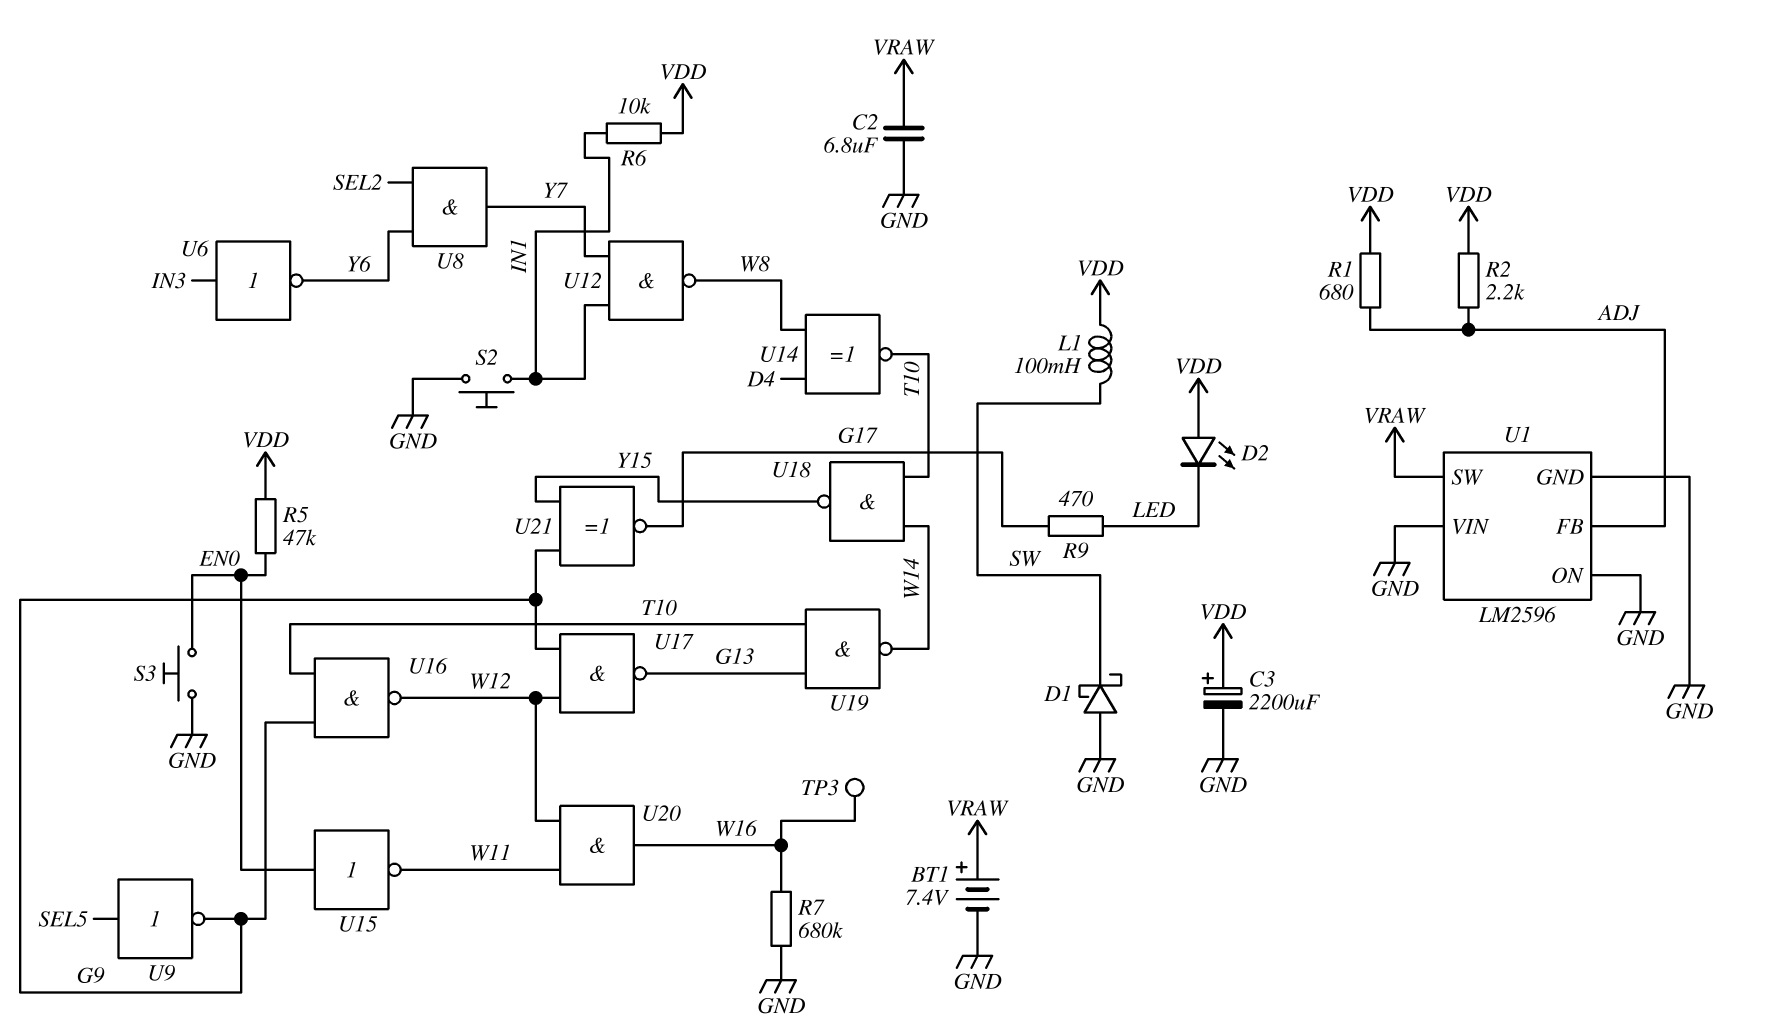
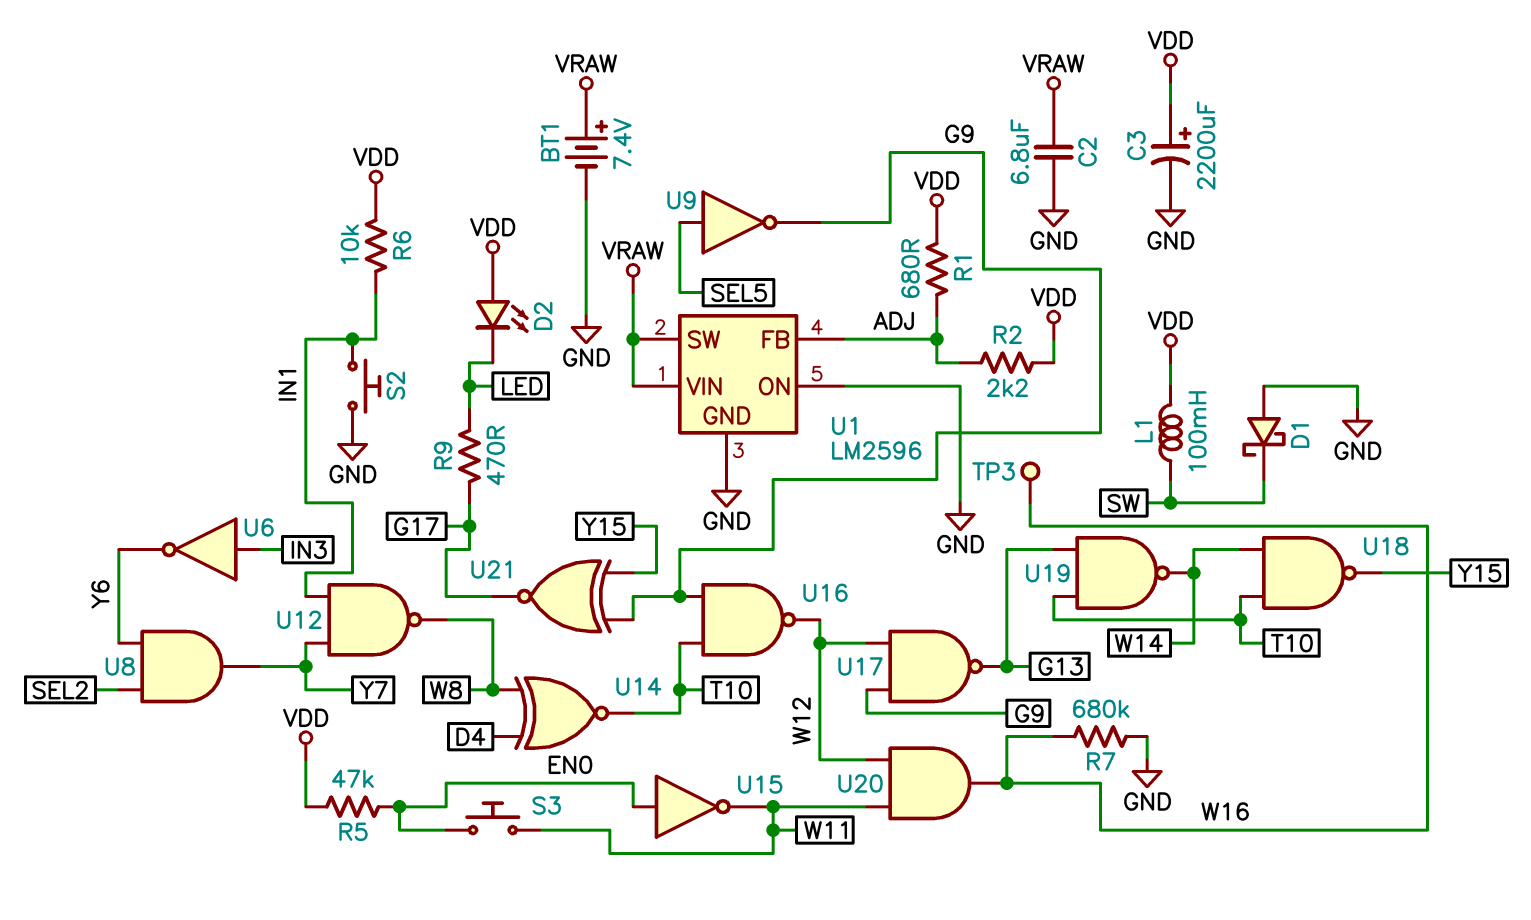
S3: button (EN0, GND) -> button (EN0, W11)
U1 pin VIN: GND -> VRAW

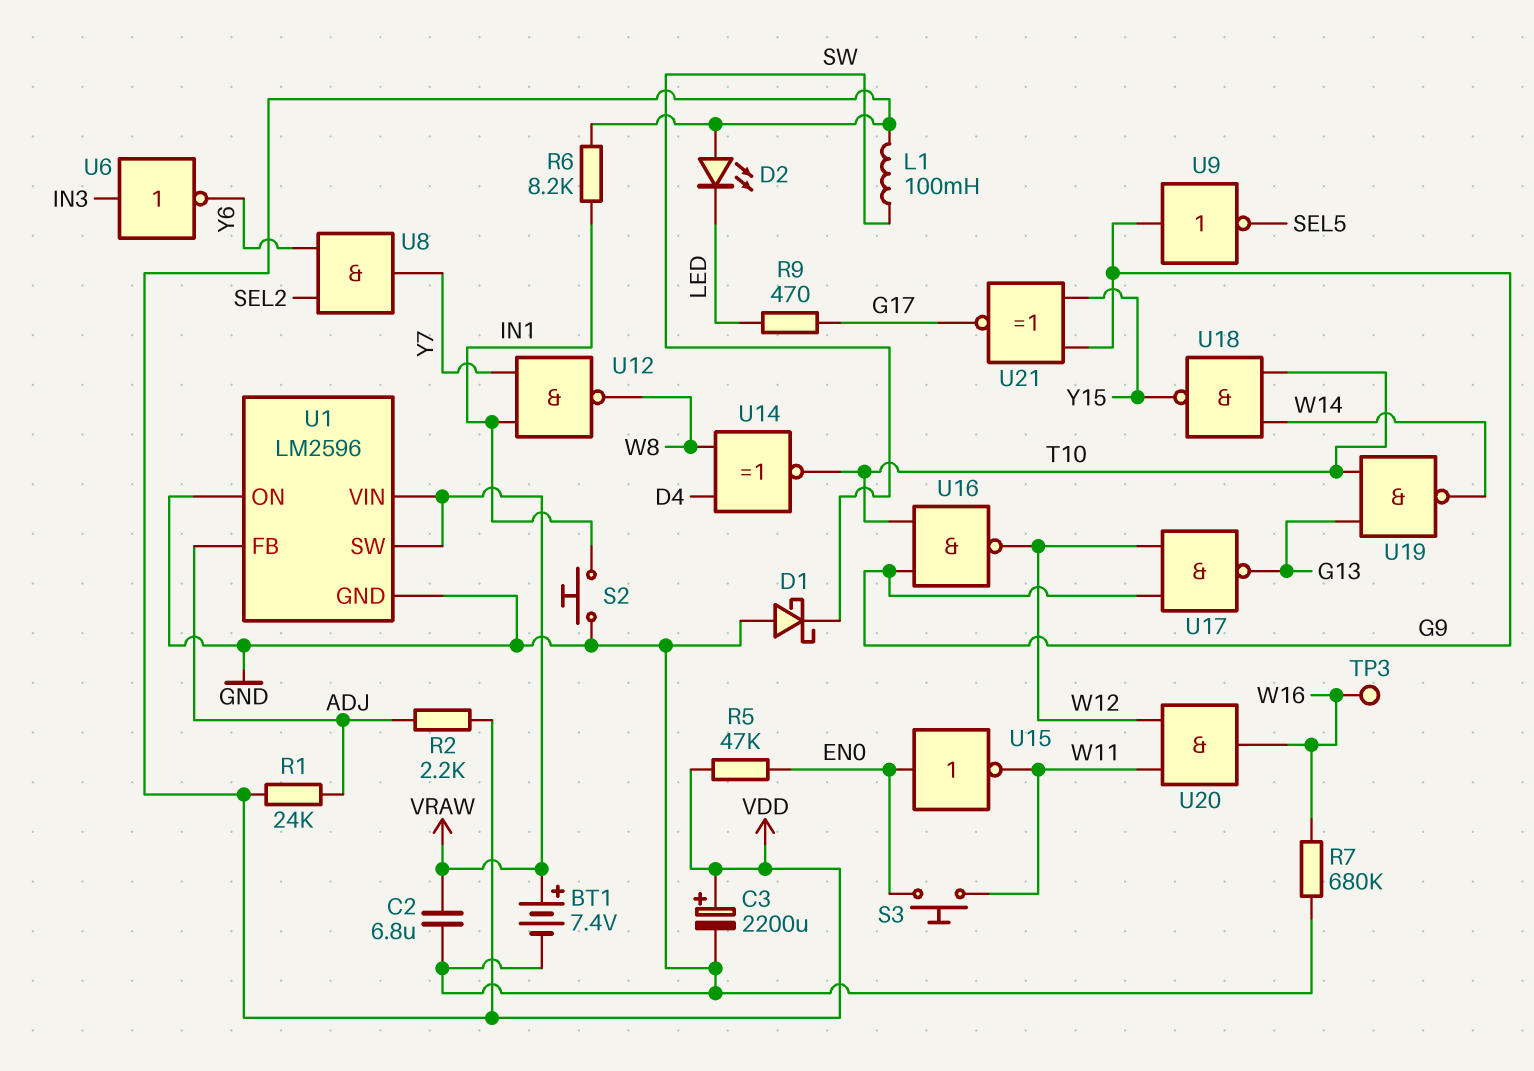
R1: 680 (ADJ, VDD) -> 24k (ADJ, VDD)
R6: 10k (IN1, VDD) -> 8.2k (IN1, VDD)
U9: NOT (in SEL5, out G9) -> NOT (in G9, out SEL5)

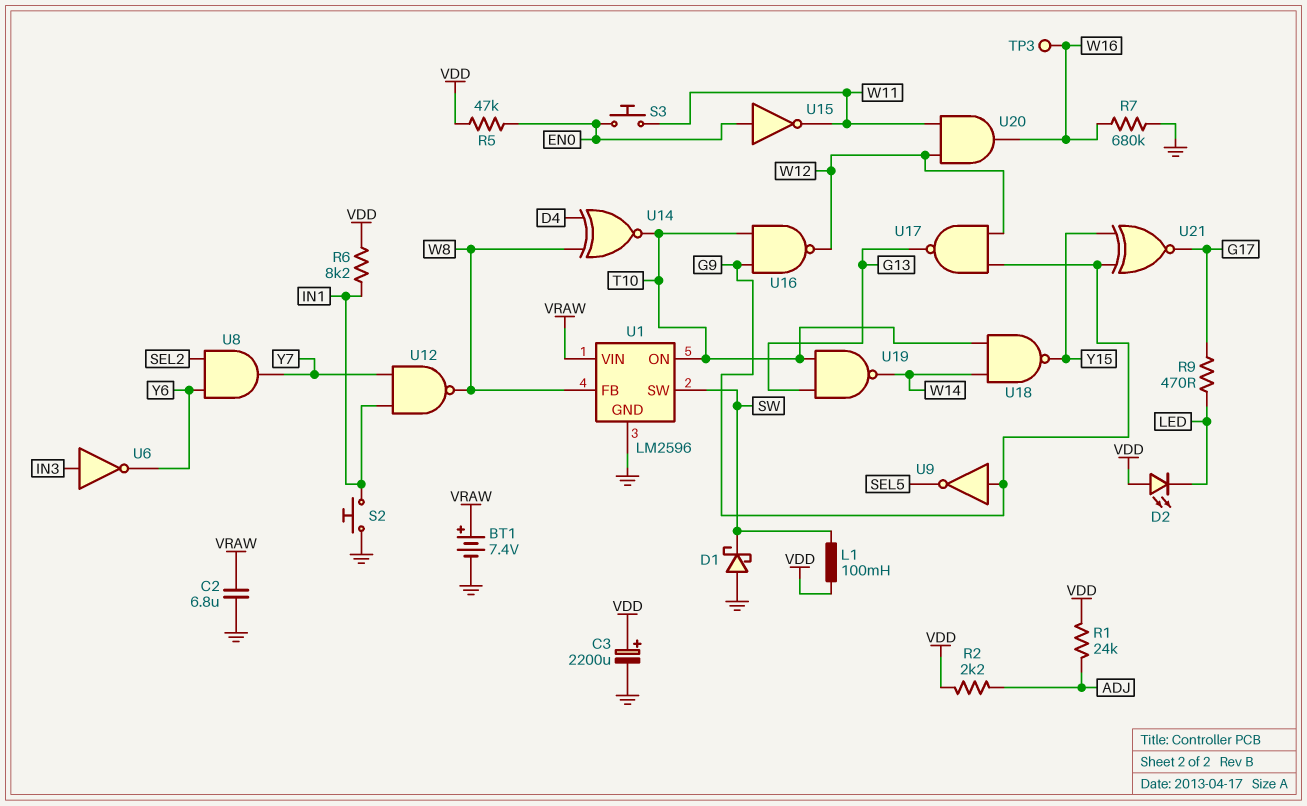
U1 pin FB: ADJ -> W8
U1 pin ON: GND -> T10
U1 pin SW: VRAW -> SW

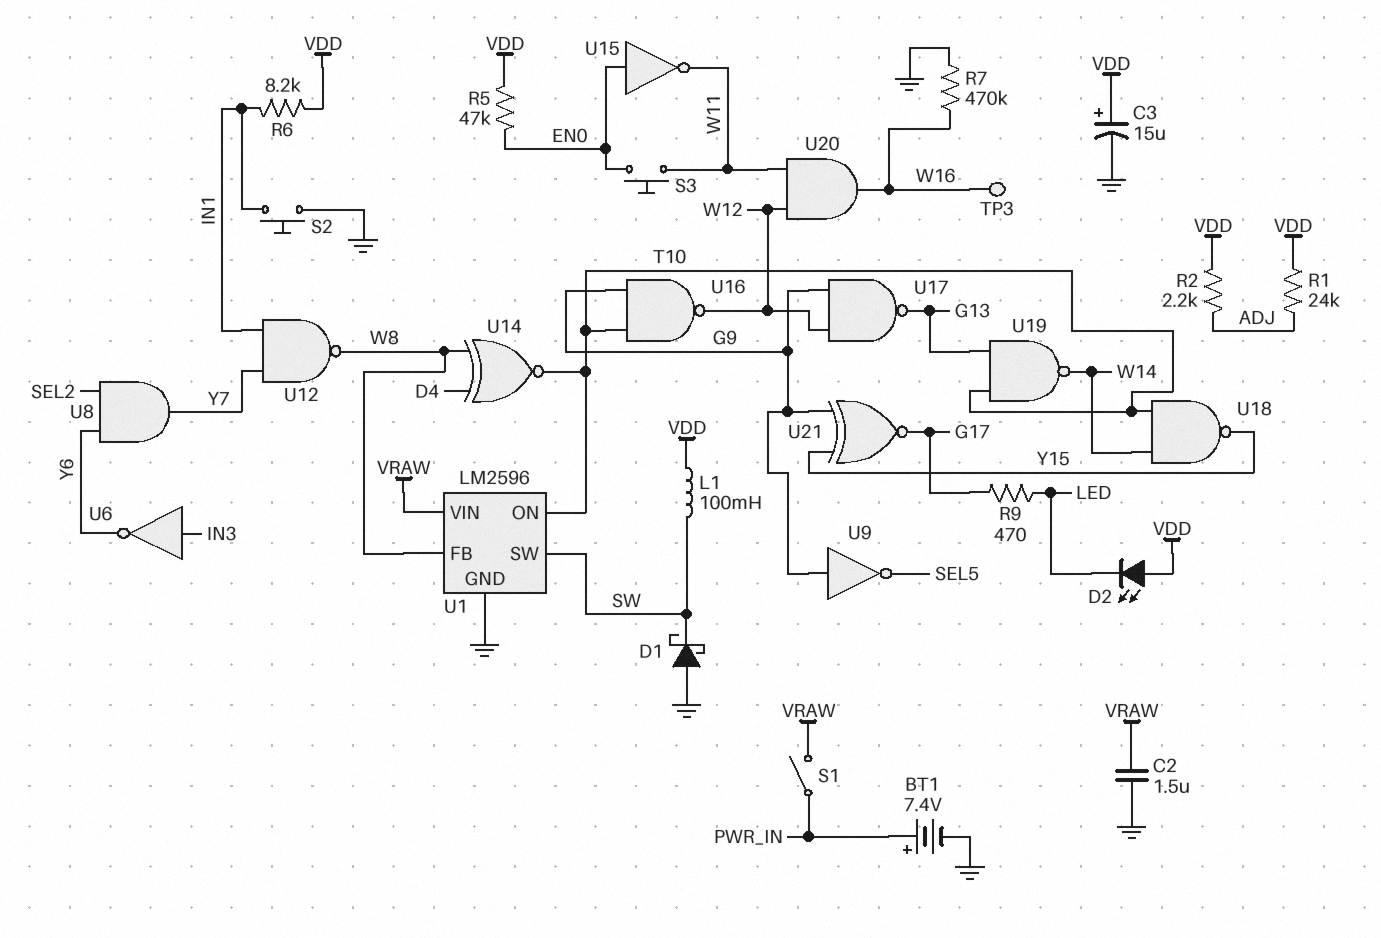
BT1: 7.4V (plus VRAW, minus GND) -> 7.4V (plus PWR_IN, minus GND)
C2: 6.8uF (GND, VRAW) -> 1.5uF (GND, VRAW)
C3: 2200uF (plus VDD, minus GND) -> 15uF (plus VDD, minus GND)
R7: 680k (GND, W16) -> 470k (GND, W16)
S1: none -> switch (PWR_IN, VRAW)

